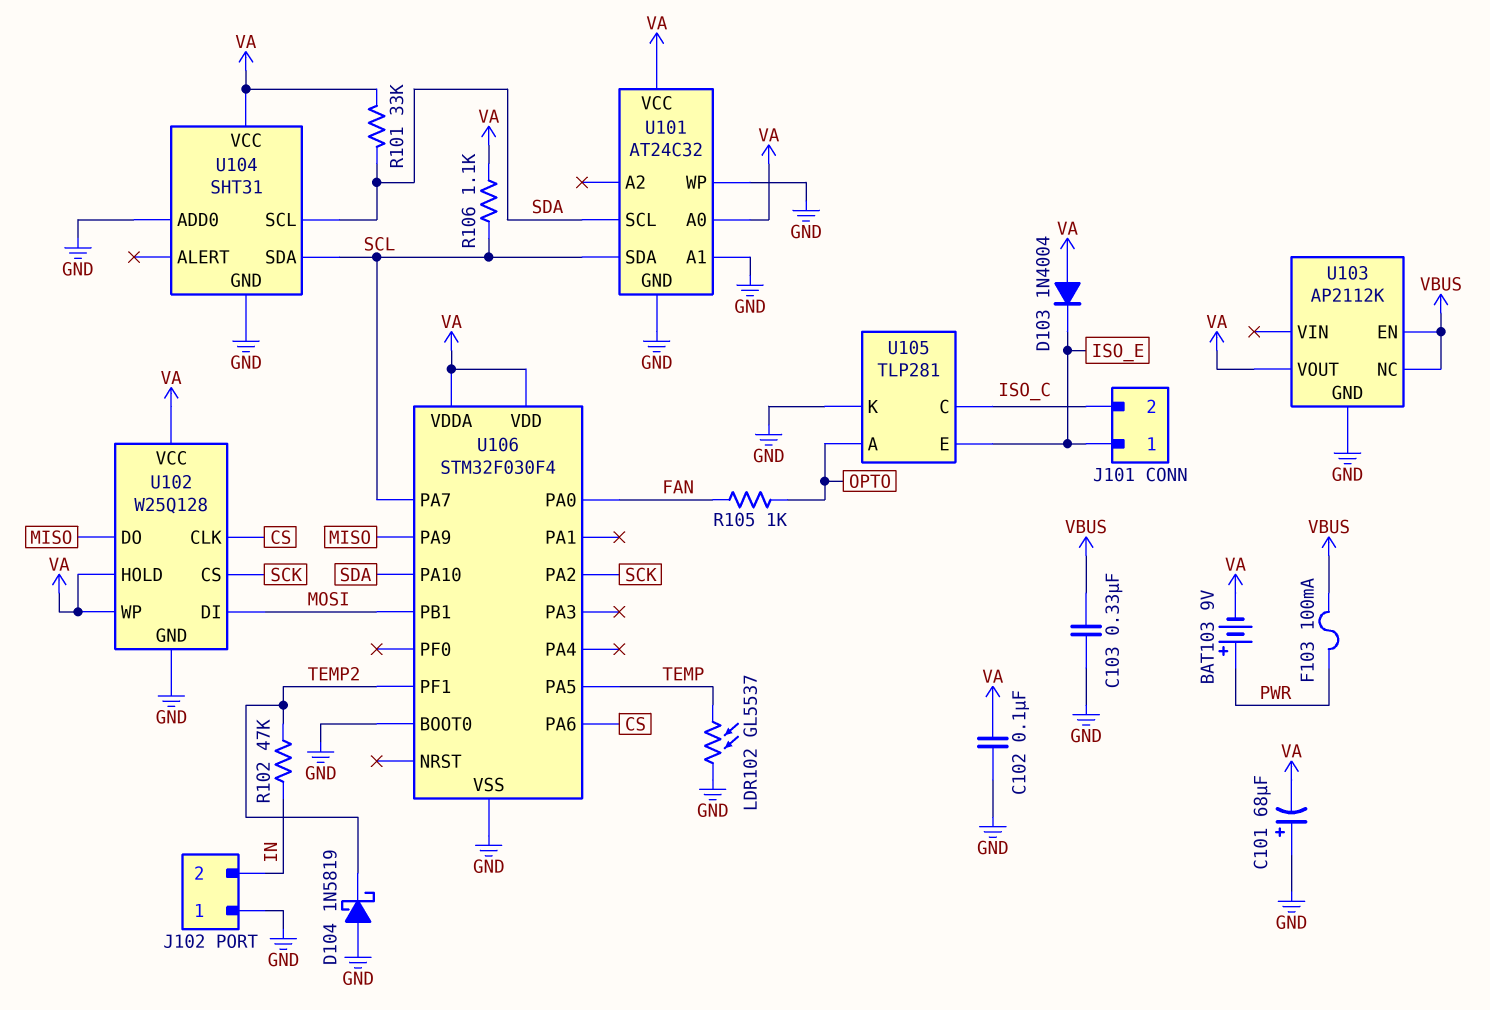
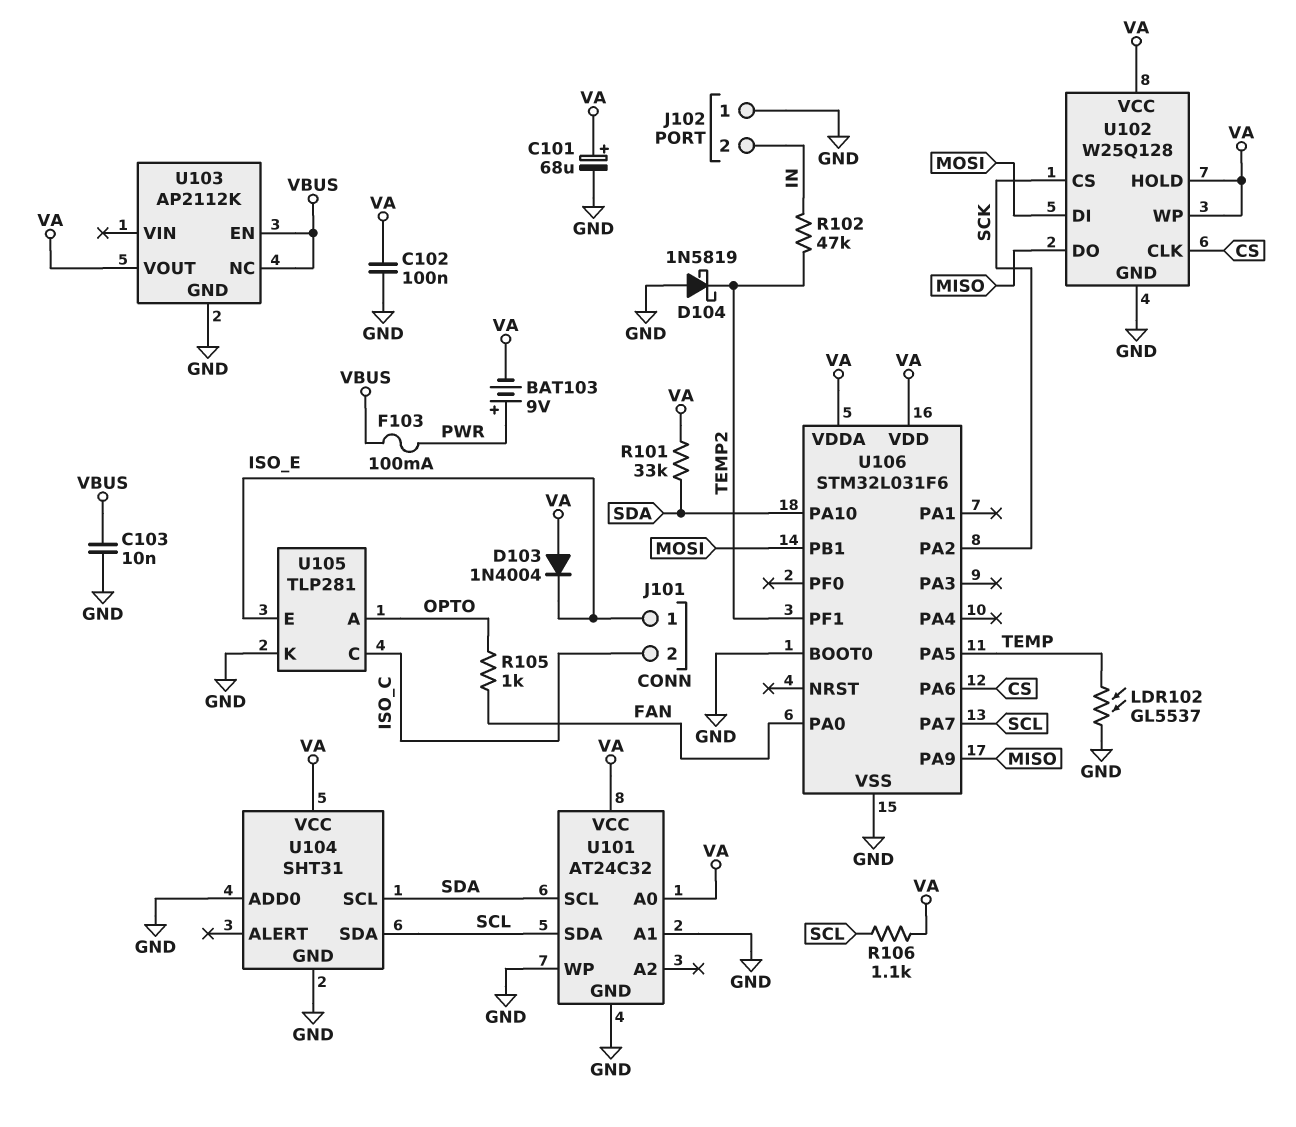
C101: 68uF (plus GND, minus VA) -> 68uF (plus VA, minus GND)
C103: 330nF (GND, VBUS) -> 10nF (GND, VBUS)
U106: STM32F030F4 -> STM32L031F6

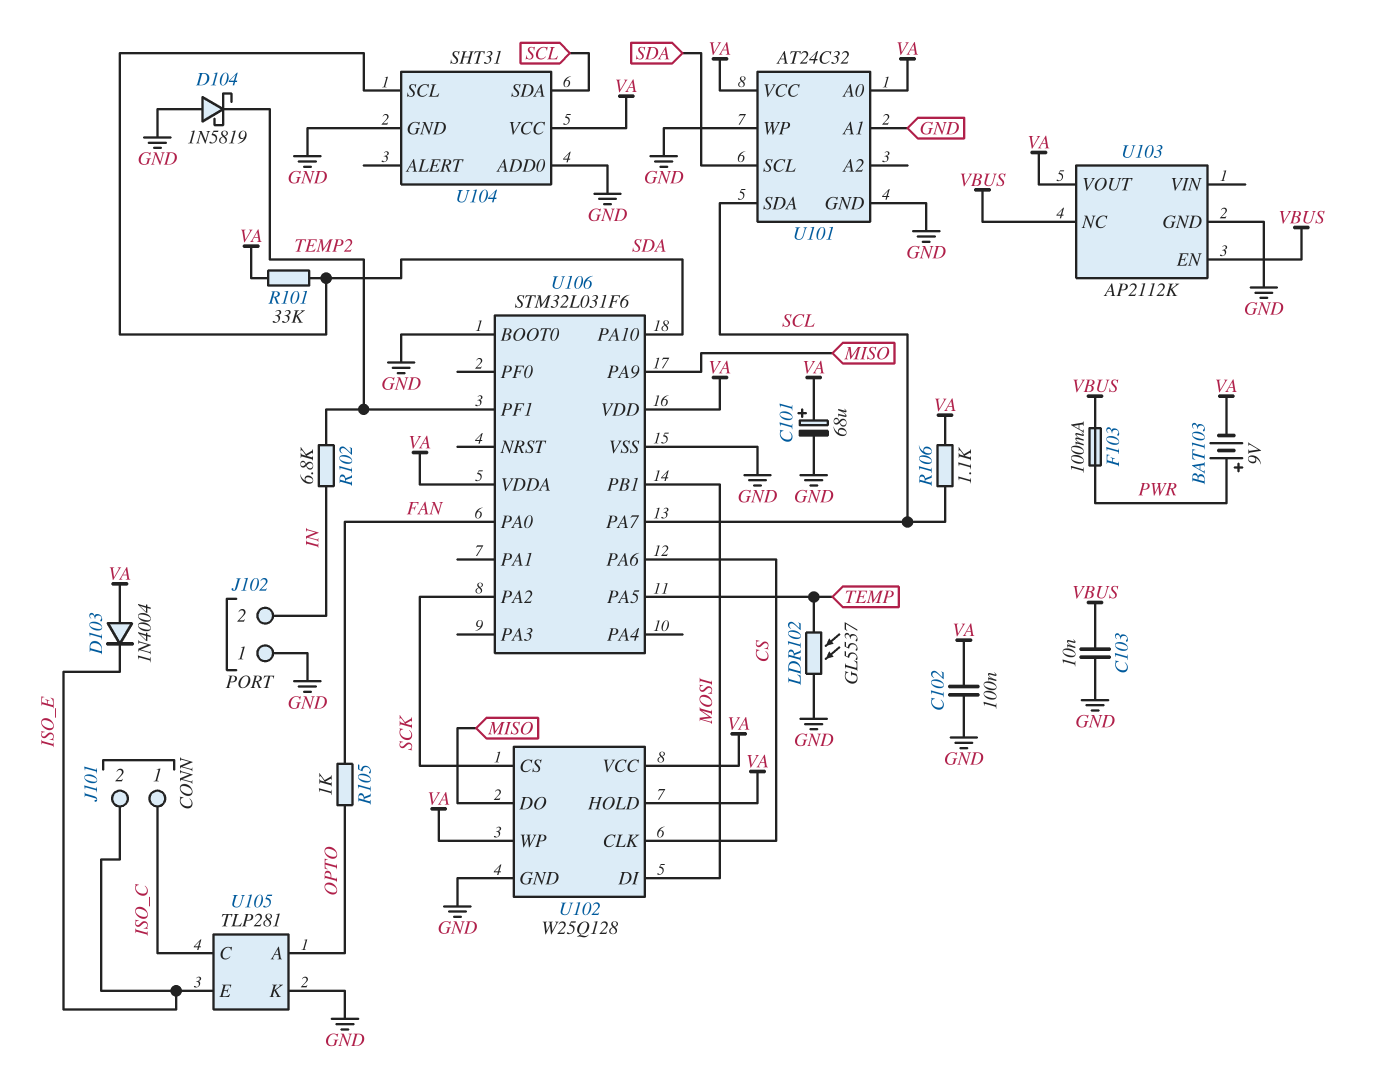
J101 pin 1: ISO_E -> ISO_C
J101 pin 2: ISO_C -> ISO_E
R102: 47k (IN, TEMP2) -> 6.8k (IN, TEMP2)

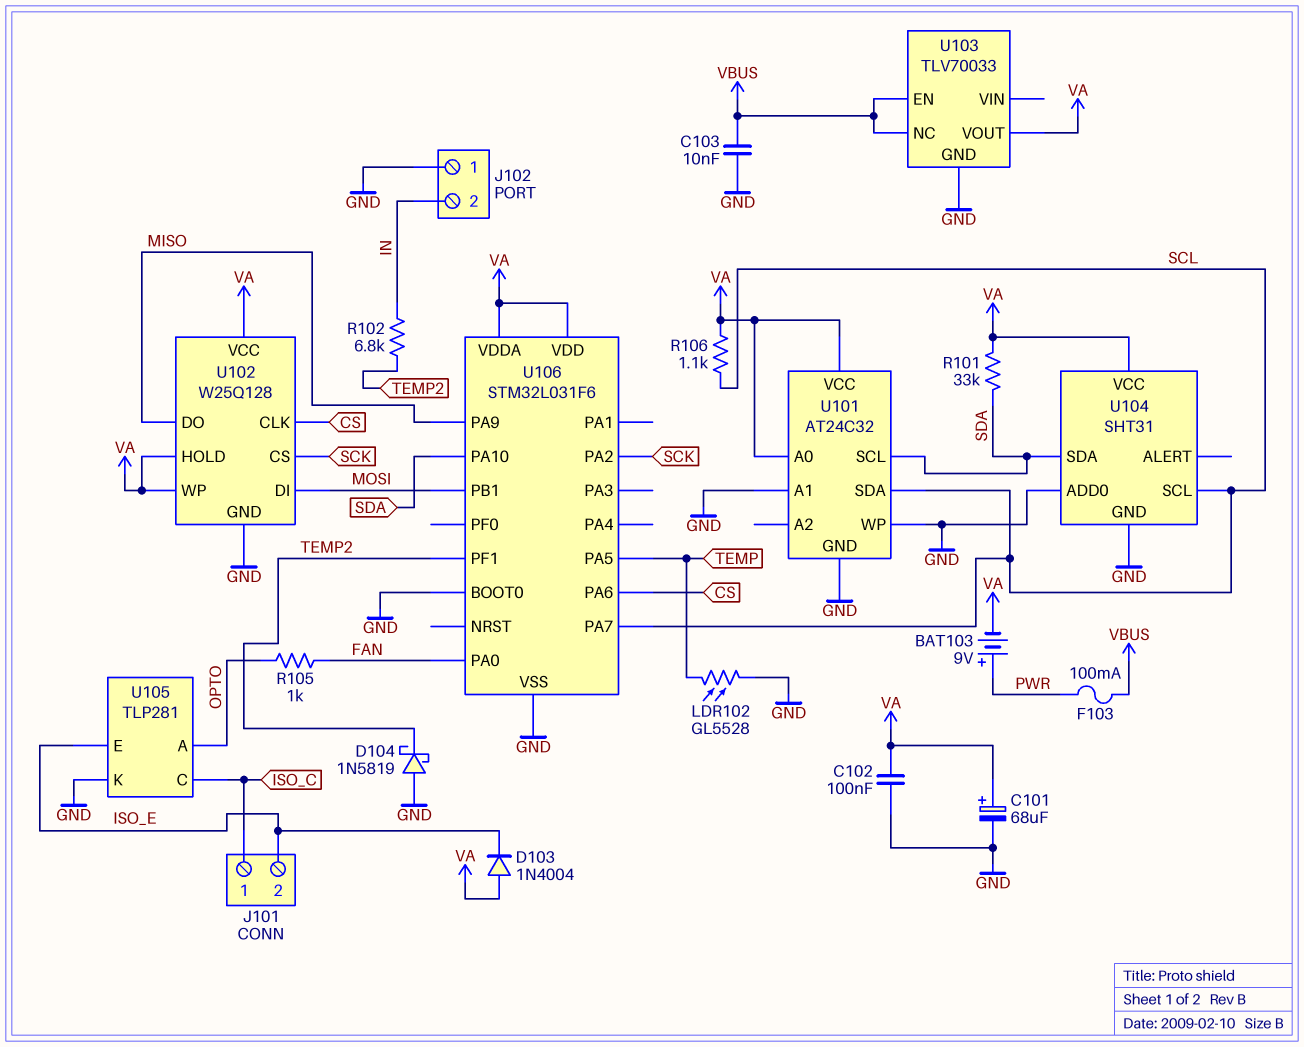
LDR102: GL5537 (GND, TEMP) -> GL5528 (GND, TEMP)
U103: AP2112K -> TLV70033
U104 pin SCL: SDA -> SCL
U104 pin SDA: SCL -> SDA

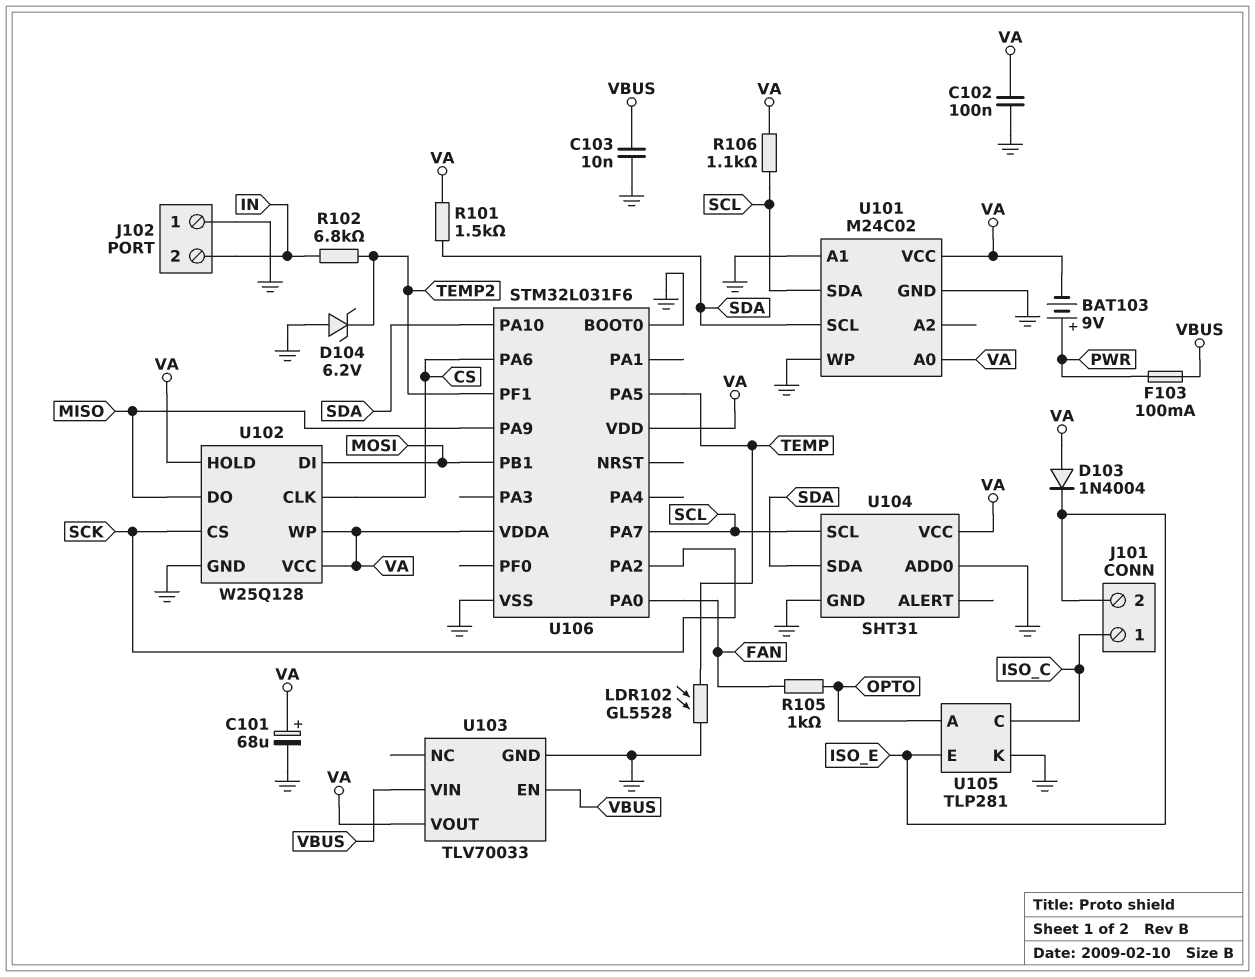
D104: schottky 1N5819 (A GND, K TEMP2) -> zener 6.2V (A GND, K TEMP2)
R101: 33k (SDA, VA) -> 1.5k (SDA, VA)
U101: AT24C32 -> M24C02
U103 pin NC: VBUS -> none
U103 pin VIN: none -> VBUS

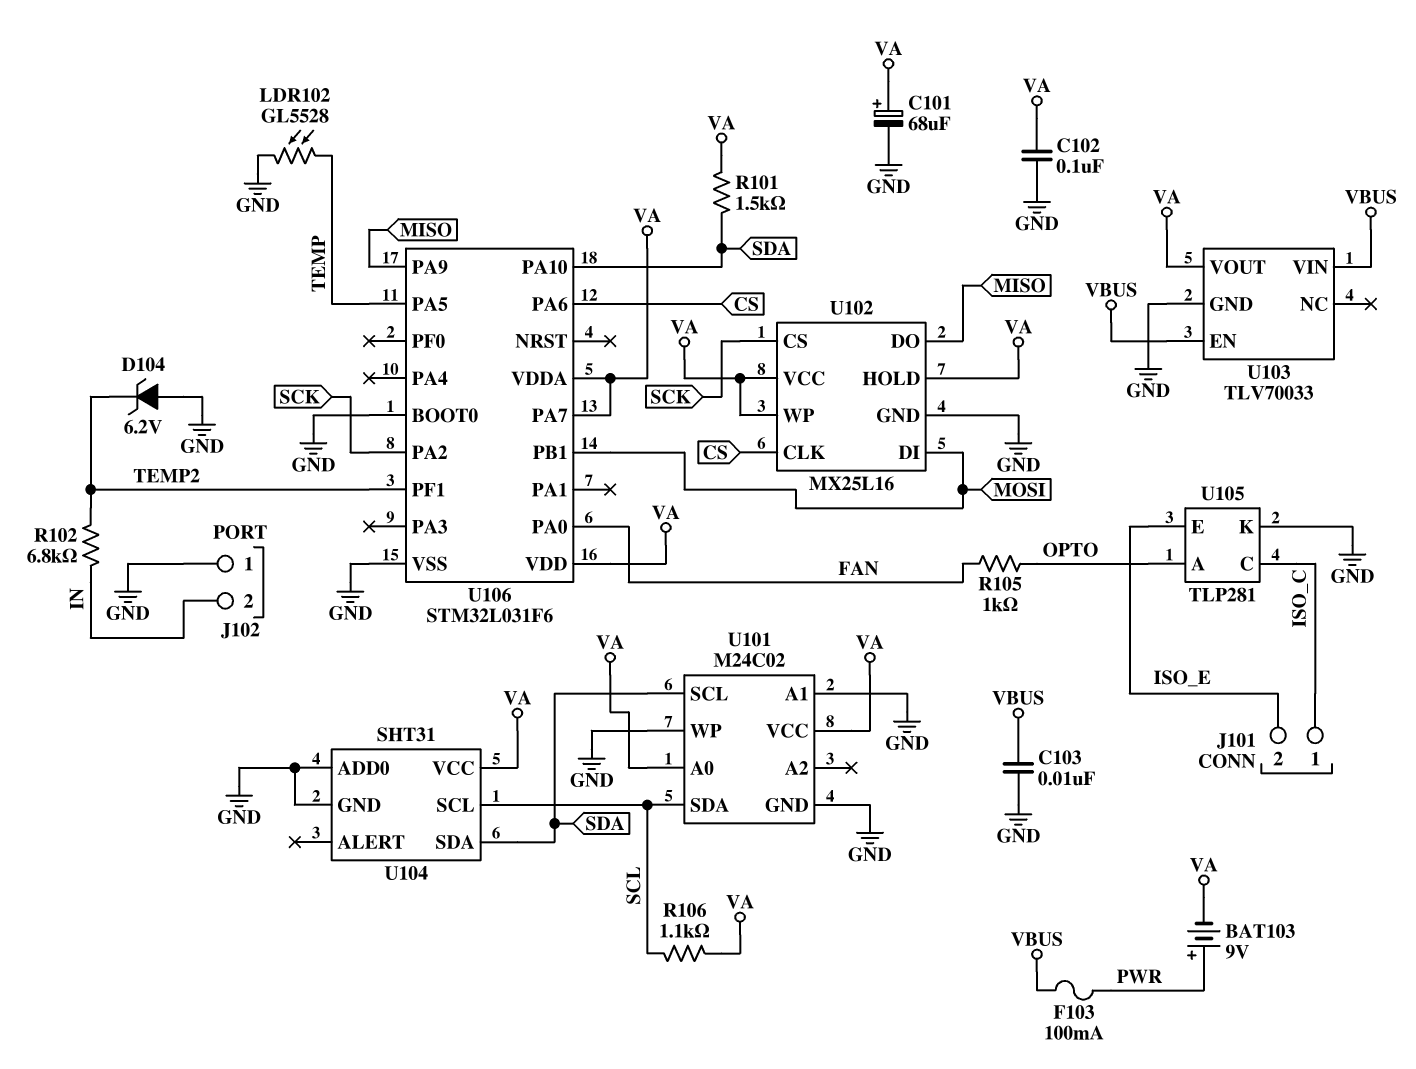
D103: diode 1N4004 (A VA, K ISO_E) -> none
U102: W25Q128 -> MX25L16
U106 pin PA7: SCL -> VA

